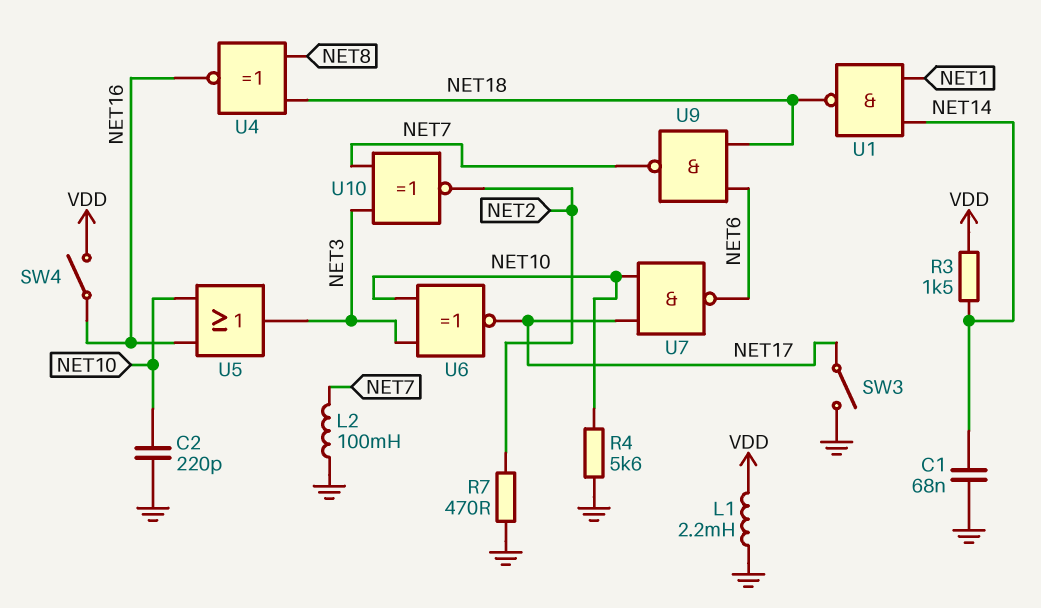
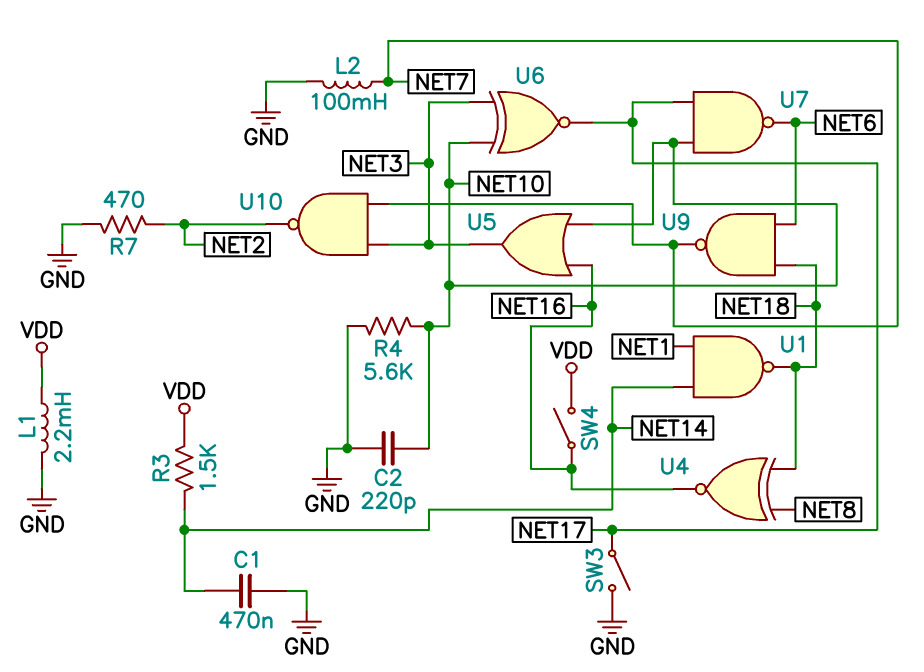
C1: 68nF (GND, NET14) -> 470nF (GND, NET14)
U10: XNOR (in NET3, in NET7, out NET2) -> NAND (in NET3, in NET7, out NET2)

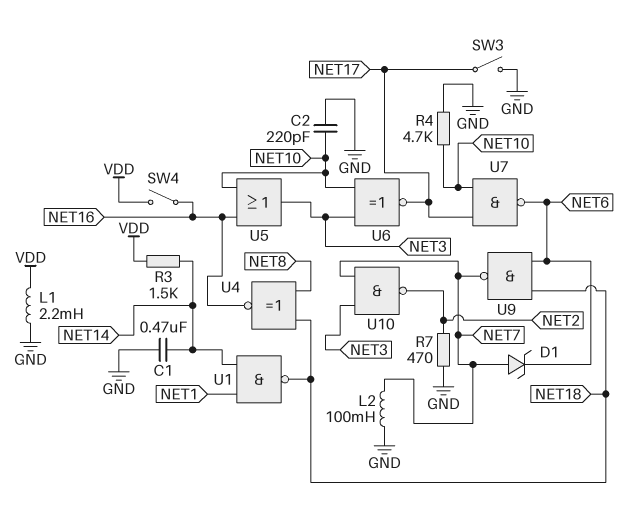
D1: none -> zener (A NET7, K NET6)
R4: 5.6k (GND, NET10) -> 4.7k (GND, NET10)

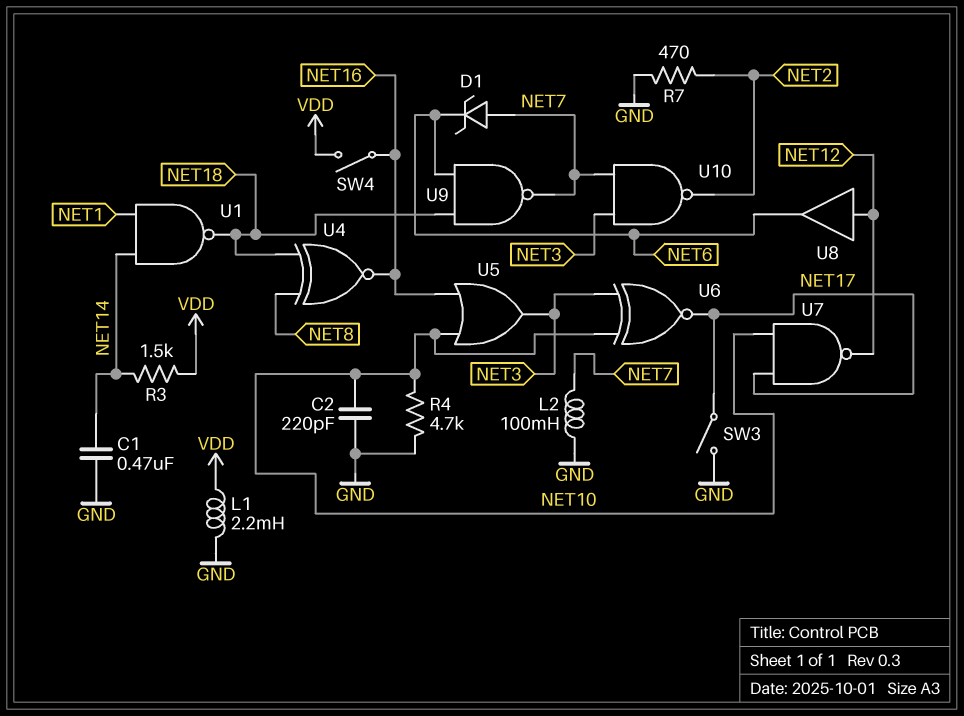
U7: NAND (in NET10, in NET17, out NET6) -> NAND (in NET10, in NET17, out NET12)
U8: none -> buffer (in NET12, out NET6)

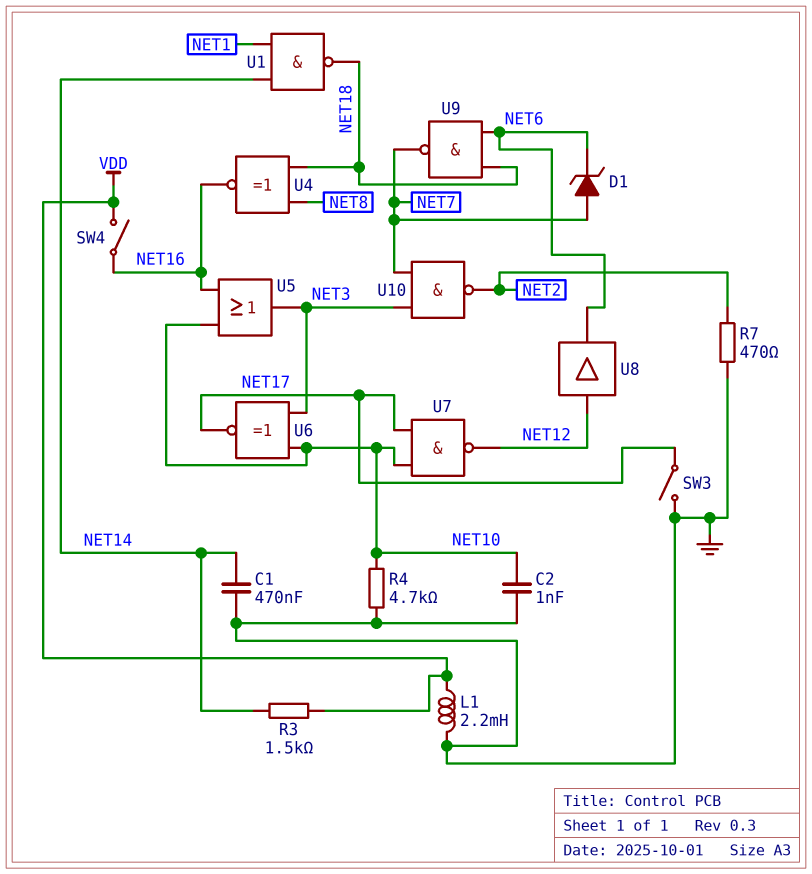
C2: 220pF (GND, NET10) -> 1nF (GND, NET10)
L2: 100mH (GND, NET7) -> none

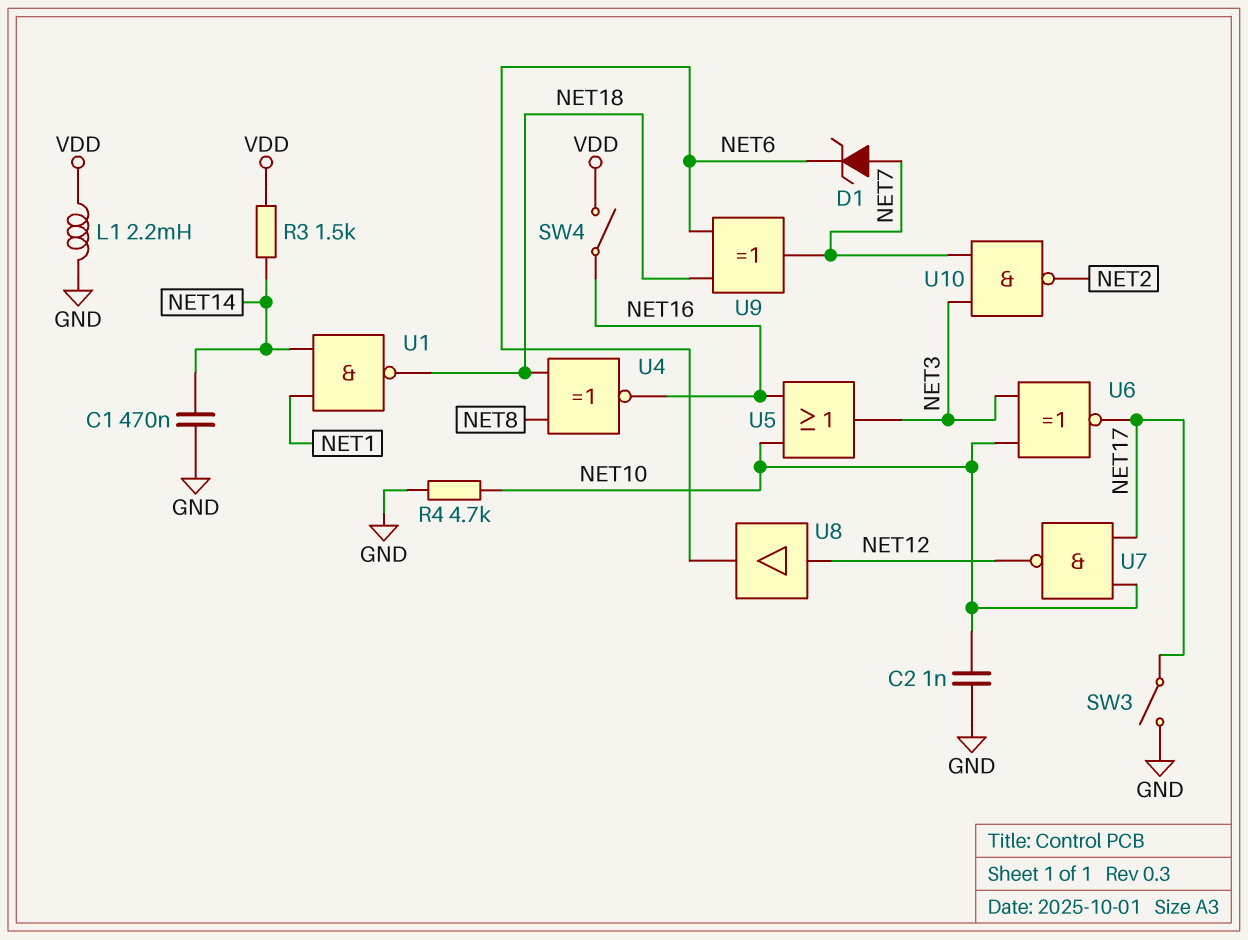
R7: 470 (GND, NET2) -> none
U9: NAND (in NET6, in NET18, out NET7) -> XOR (in NET6, in NET18, out NET7)

